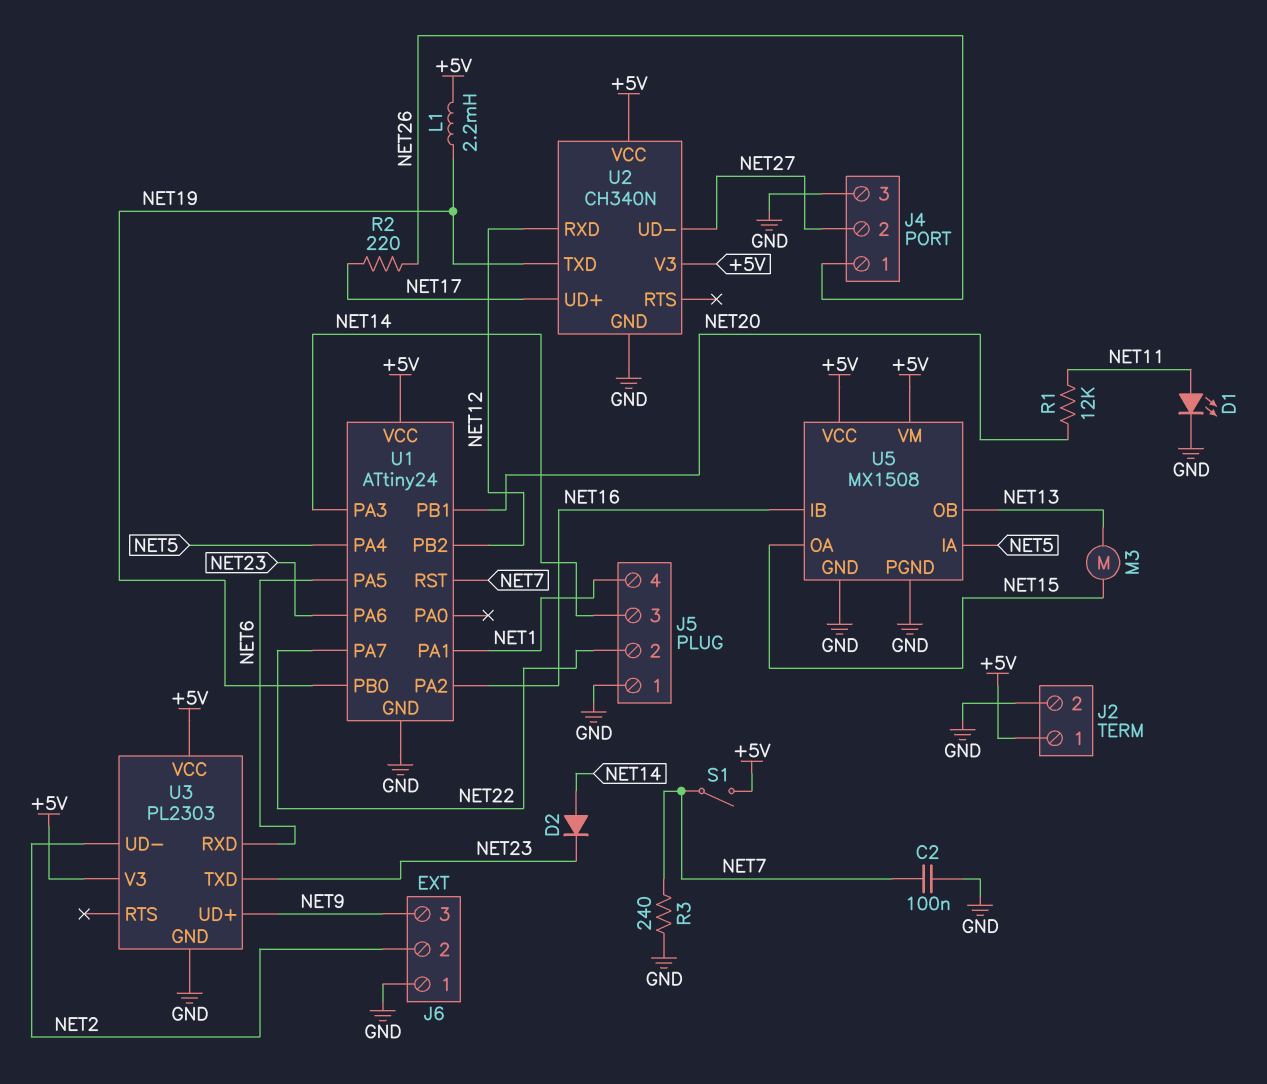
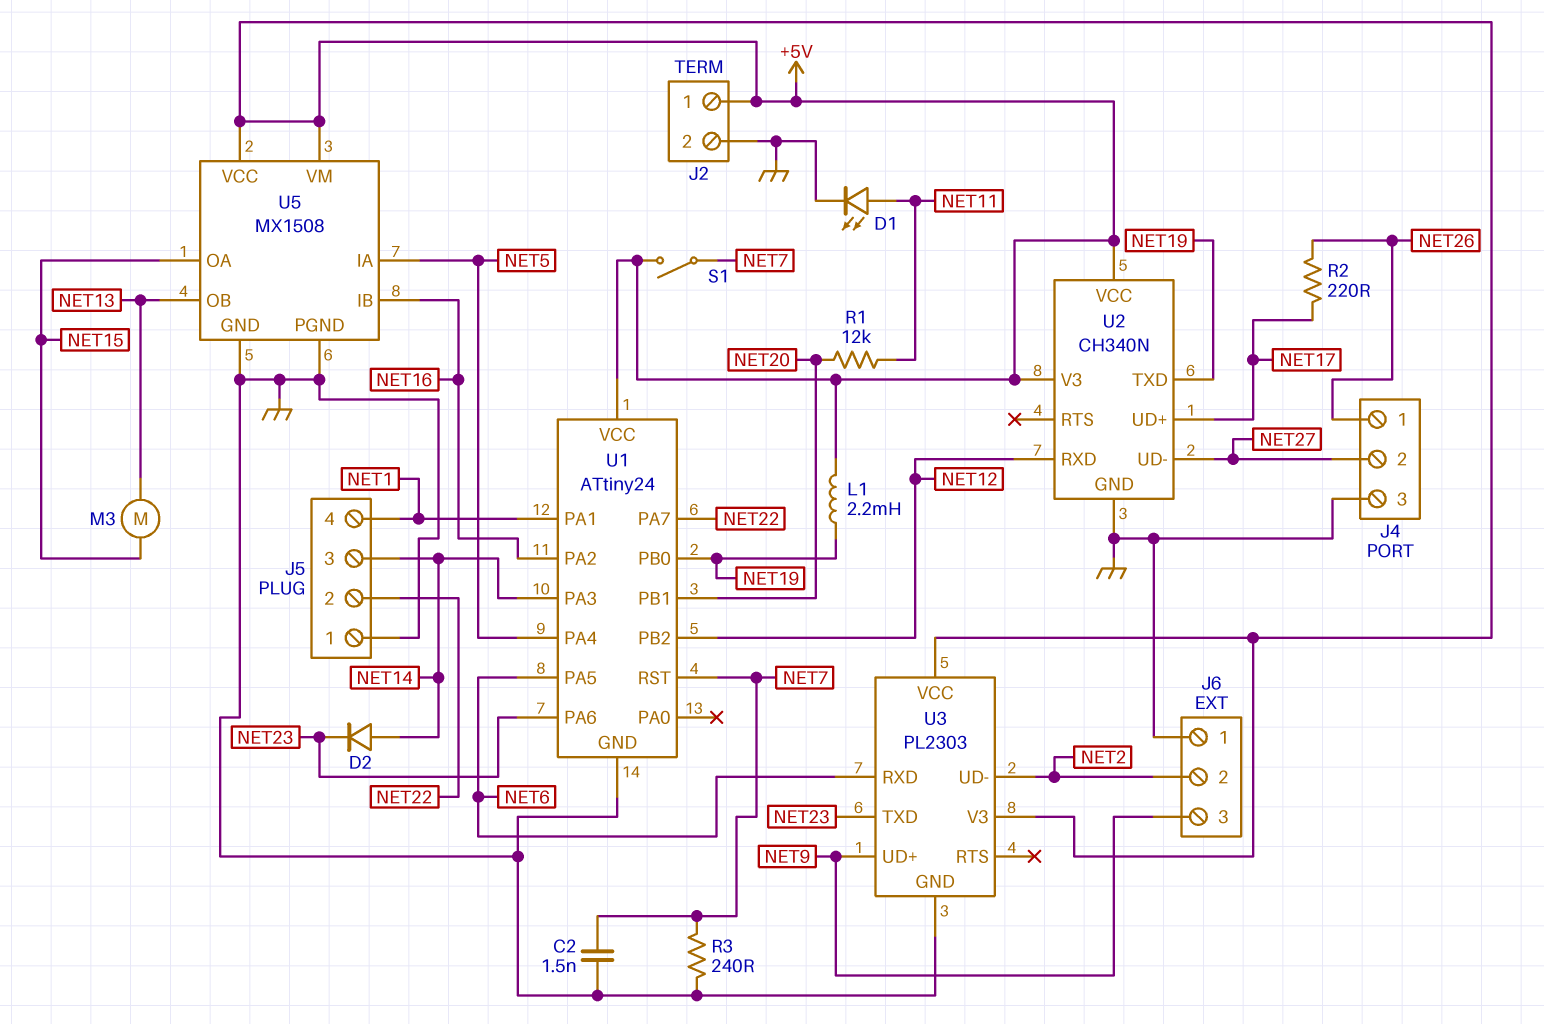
C2: 100nF (GND, NET7) -> 1.5nF (GND, NET7)

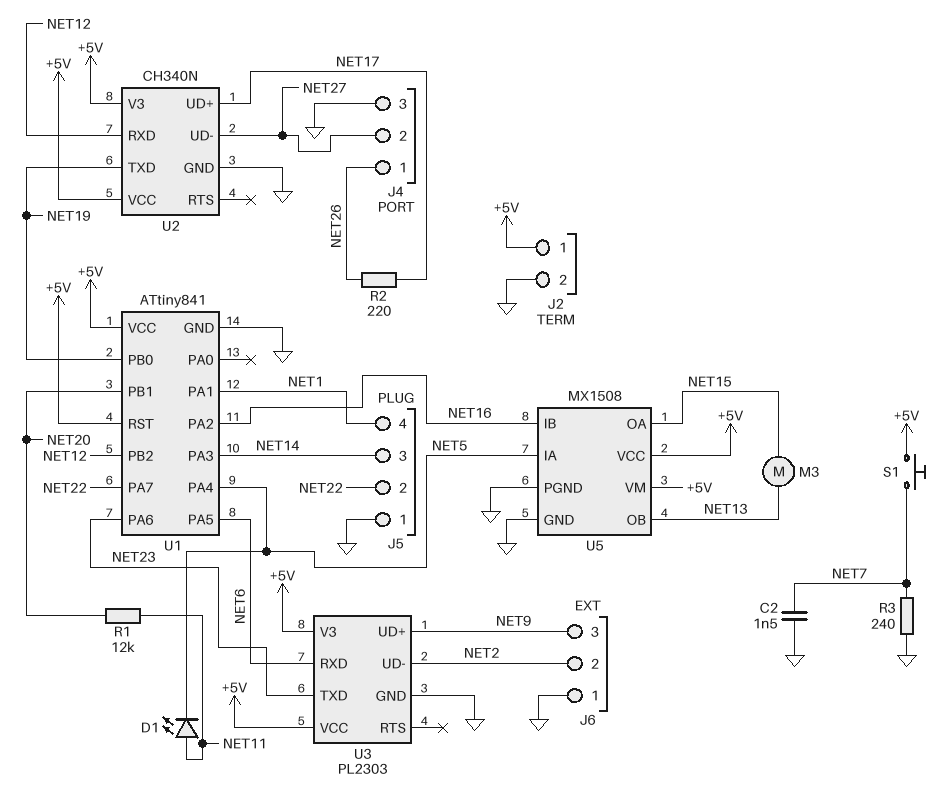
D1: LED (A NET11, K GND) -> LED (A NET11, K NET5)
D2: diode (A NET14, K NET23) -> none
L1: 2.2mH (+5V, NET19) -> none
S1: switch (+5V, NET7) -> button (+5V, NET7)
U1: ATtiny24 -> ATtiny841
U1 pin RST: NET7 -> +5V

